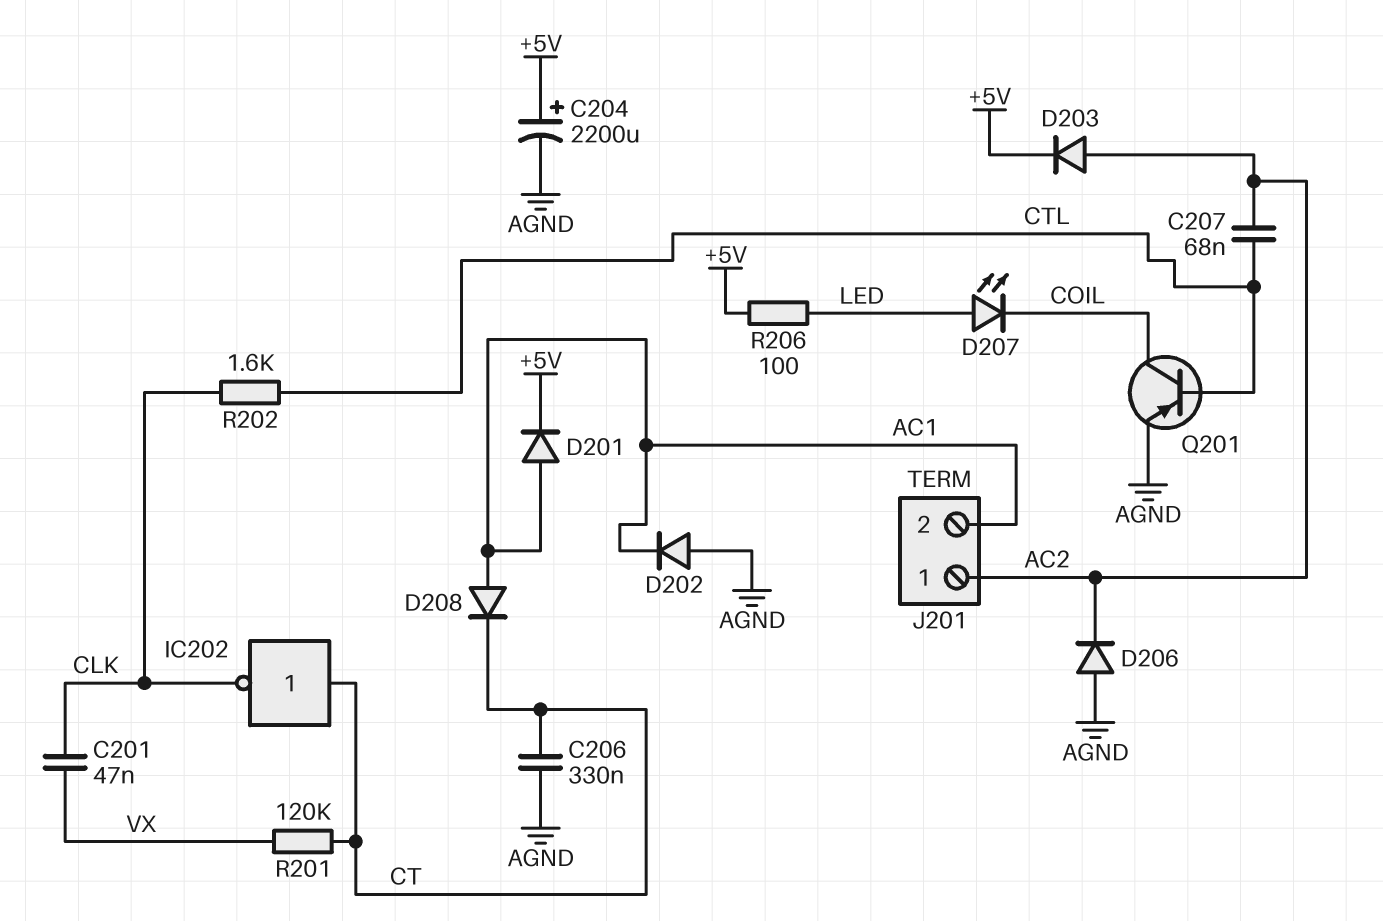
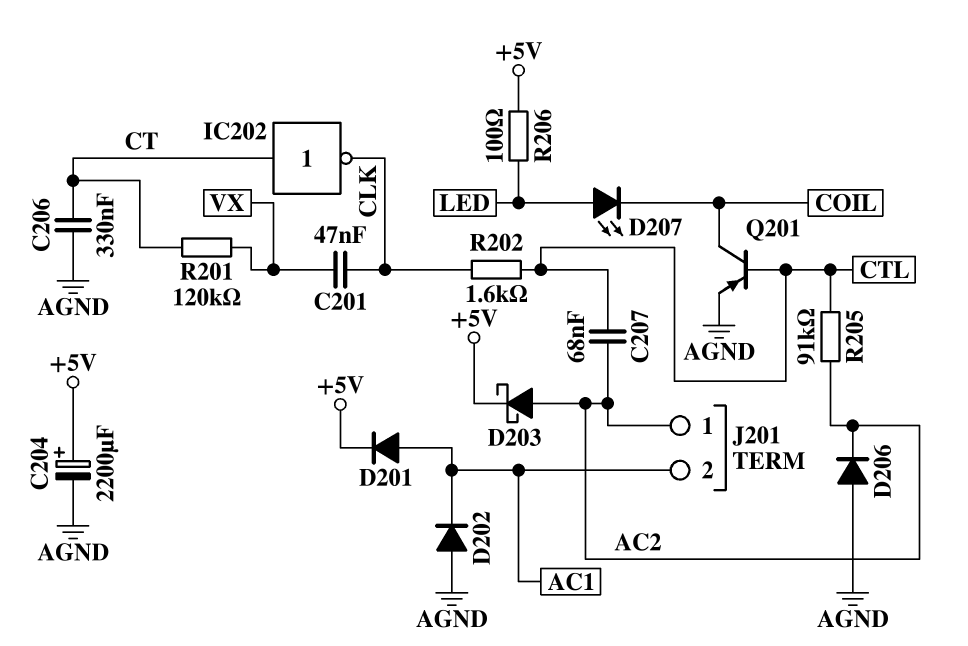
D203: diode (A AC2, K +5V) -> schottky (A AC2, K +5V)
D208: diode (A AC1, K CT) -> none
R205: none -> 91k (AC2, CTL)

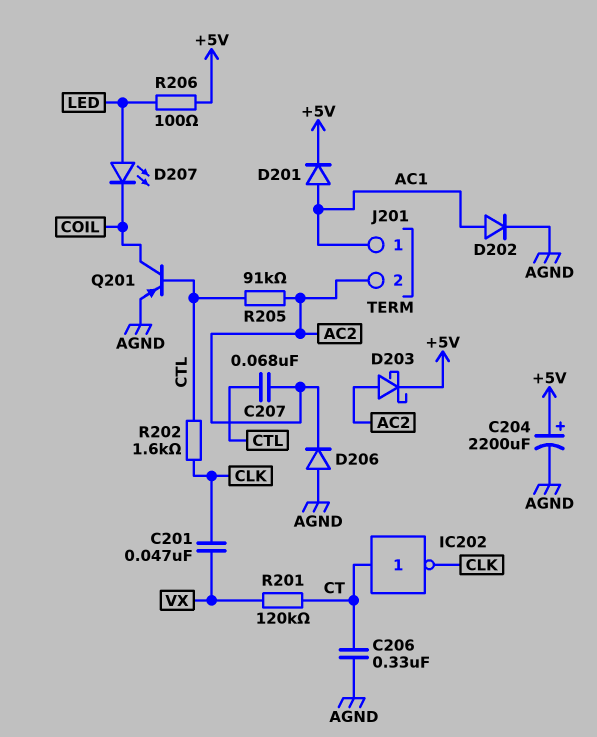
D202: diode (A AGND, K AC1) -> diode (A AC1, K AGND)
J201 pin 1: AC2 -> AC1
J201 pin 2: AC1 -> AC2

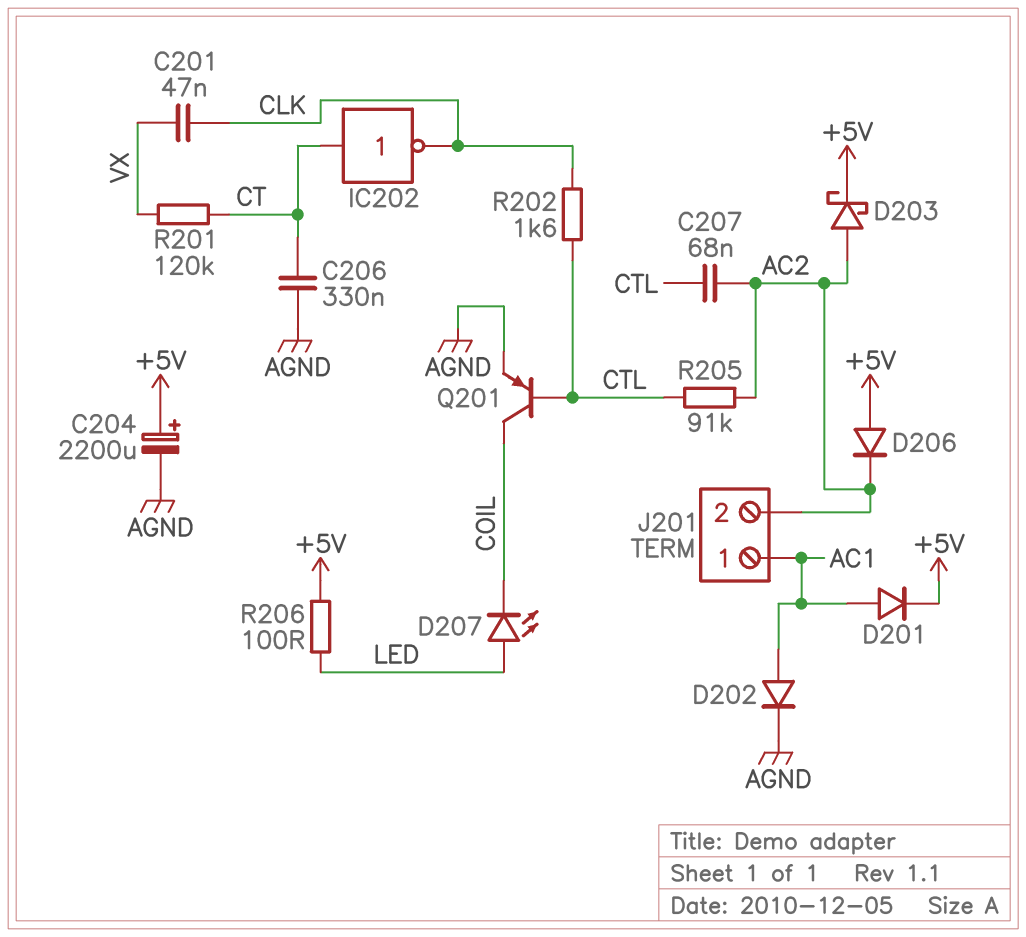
D206: diode (A AGND, K AC2) -> diode (A +5V, K AC2)

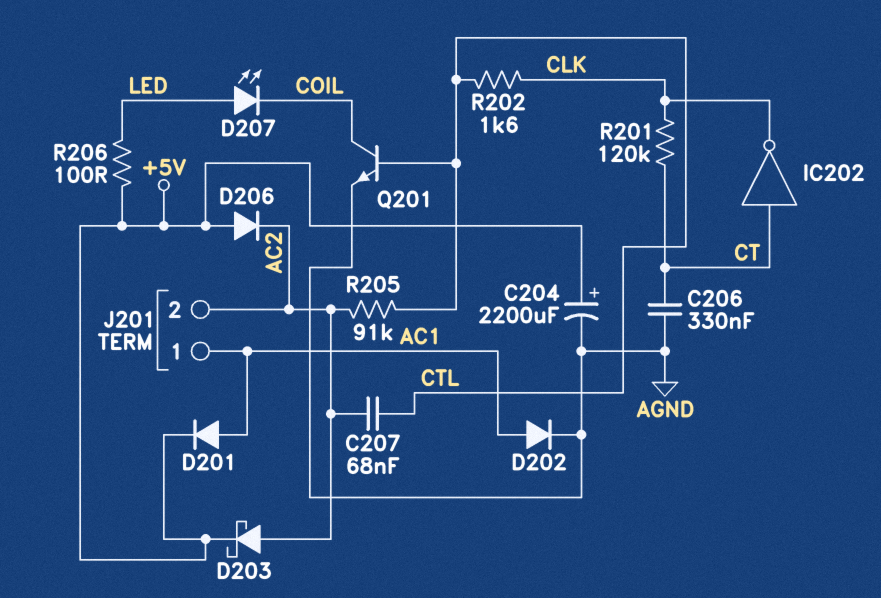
C201: 47nF (CLK, VX) -> none
Q201: PNP (B CTL, C COIL, E AGND) -> NPN (B CTL, C COIL, E AGND)
R201: 120k (CT, VX) -> 120k (CLK, CT)

